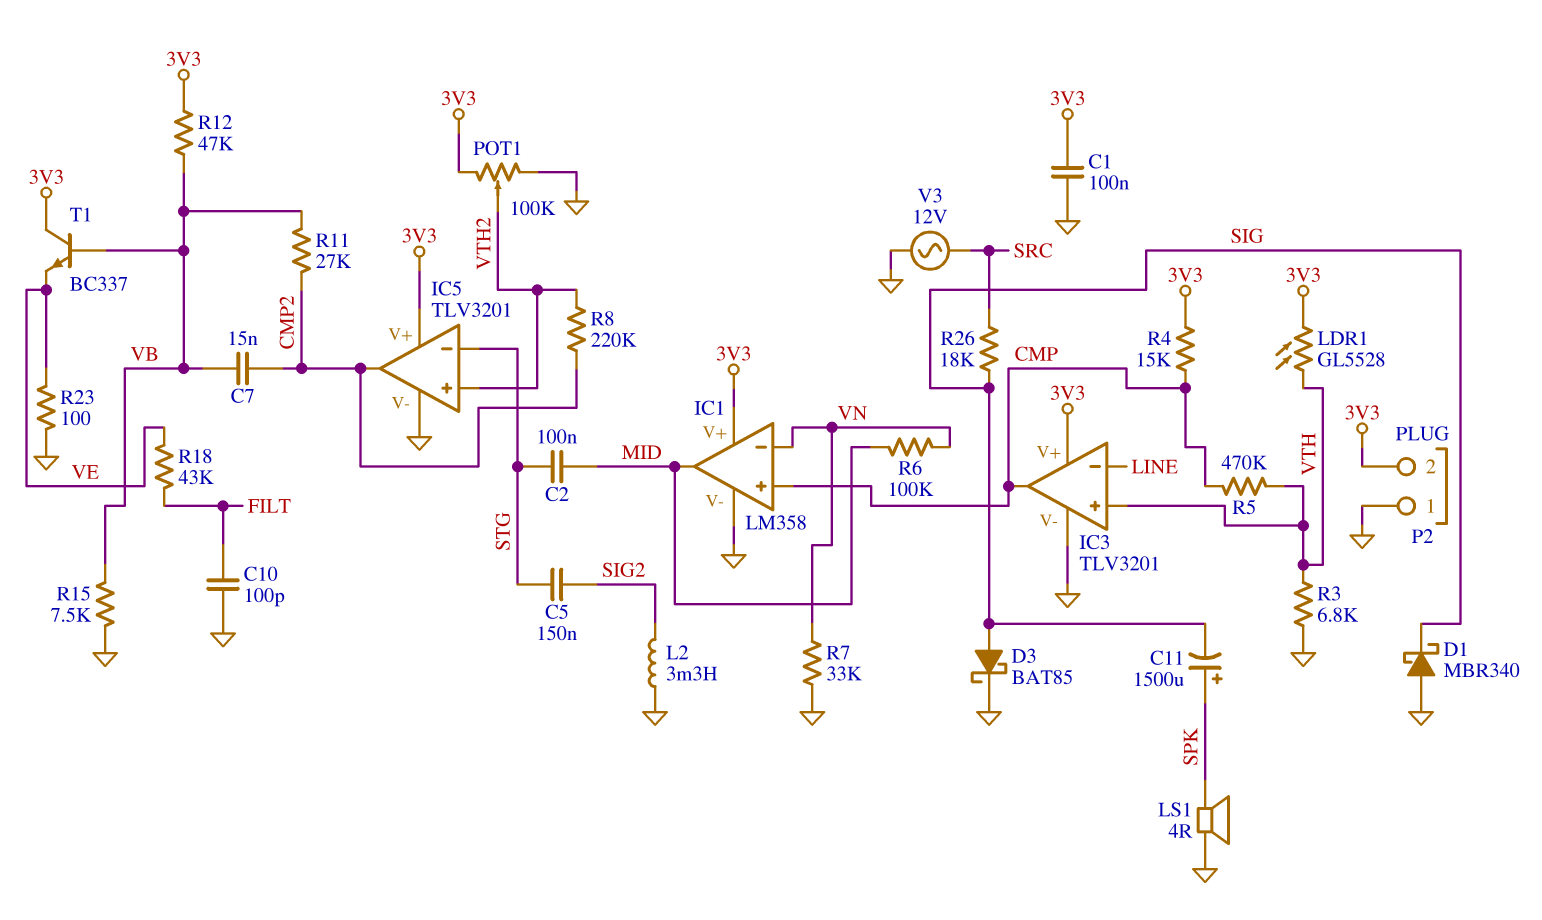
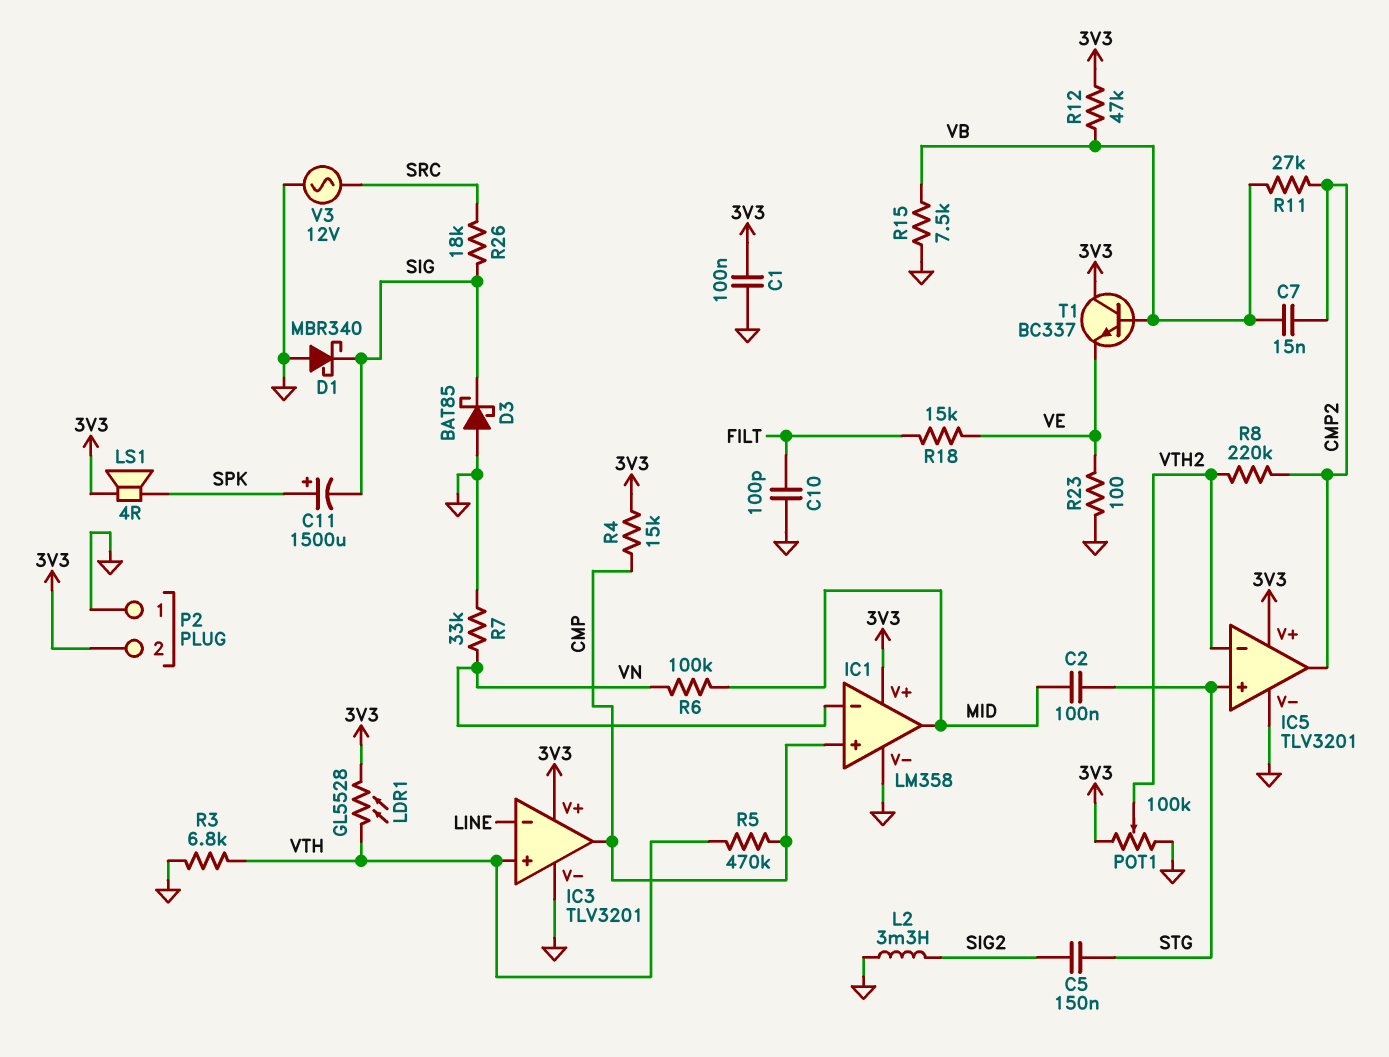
D3: schottky BAT85 (A SIG, K GND) -> schottky BAT85 (A GND, K SIG)
IC5 pin in+: VTH2 -> STG
IC5 pin in-: STG -> VTH2
LS1: speaker 4R (GND, SPK) -> speaker 4R (3V3, SPK)
R18: 43k (FILT, VE) -> 15k (FILT, VE)

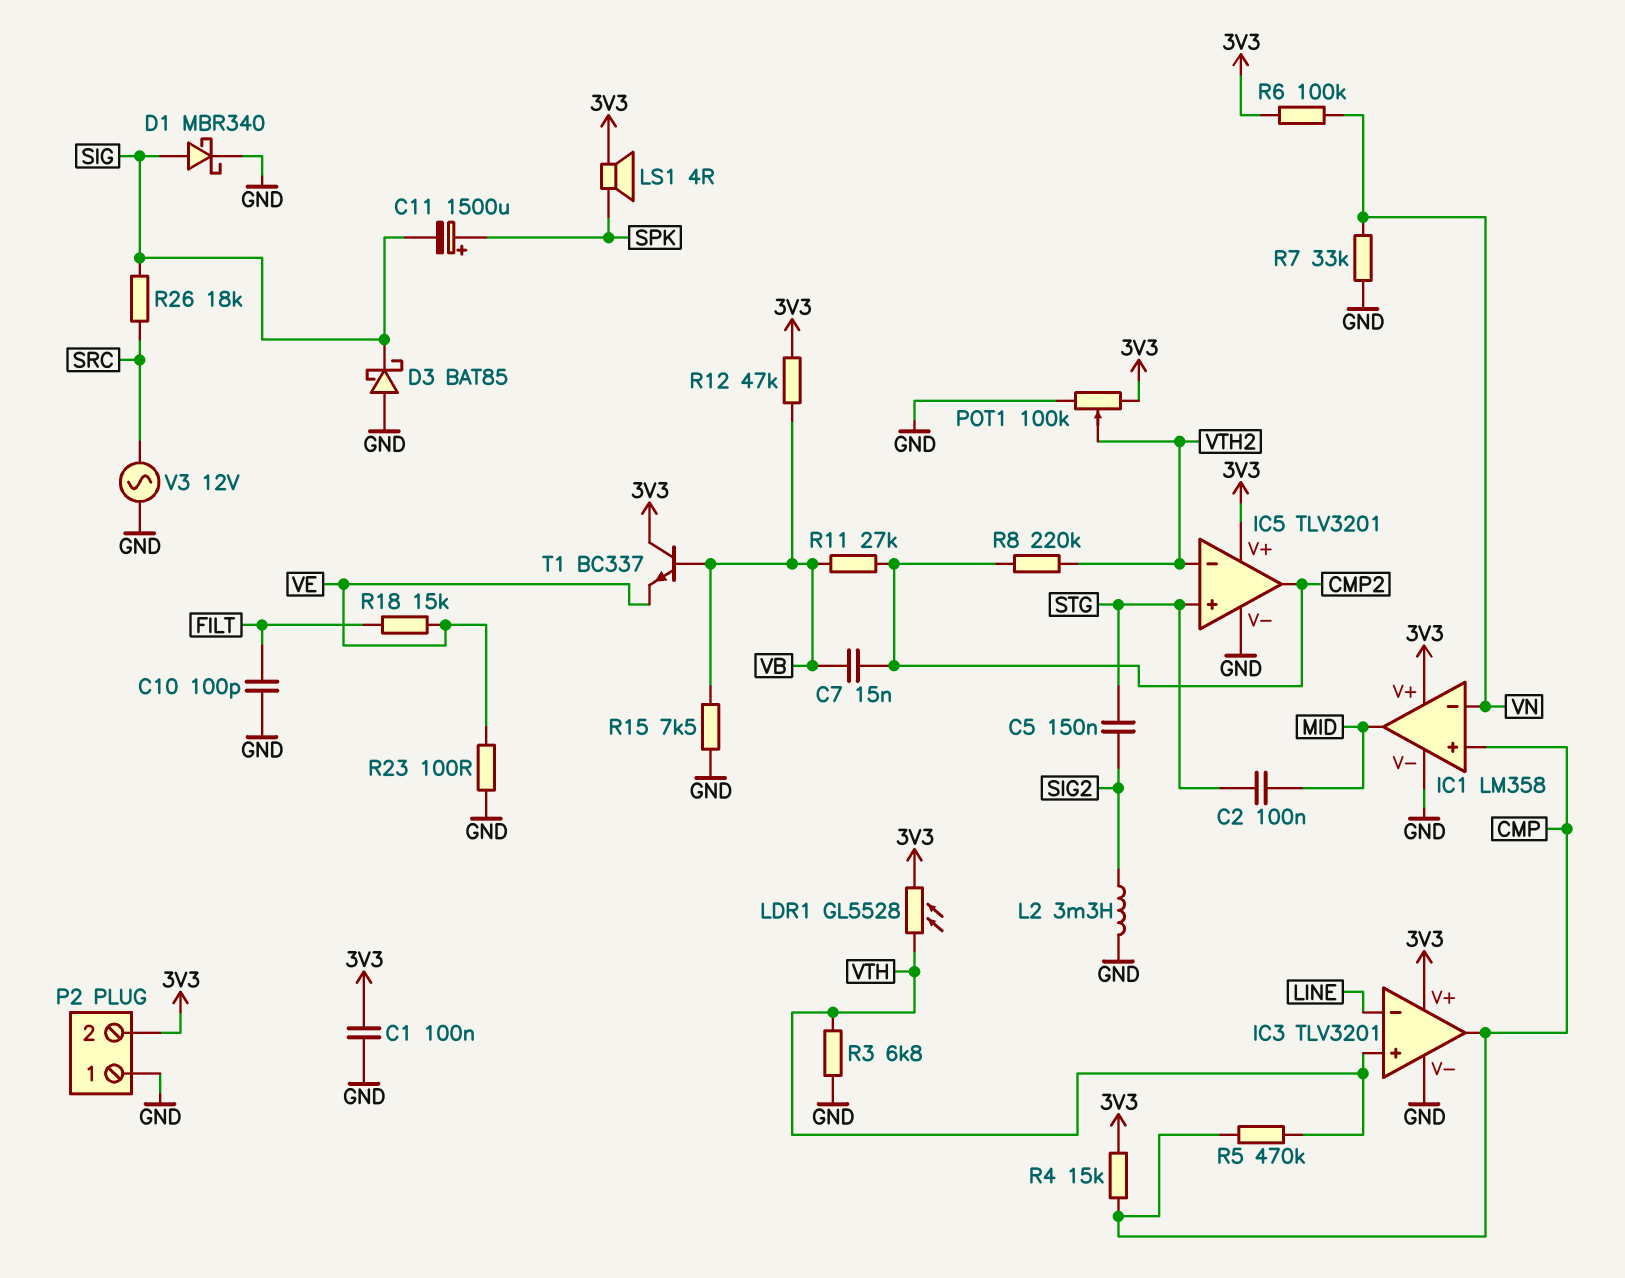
D1: schottky MBR340 (A GND, K SIG) -> schottky MBR340 (A SIG, K GND)
R6: 100k (MID, VN) -> 100k (3V3, VN)

